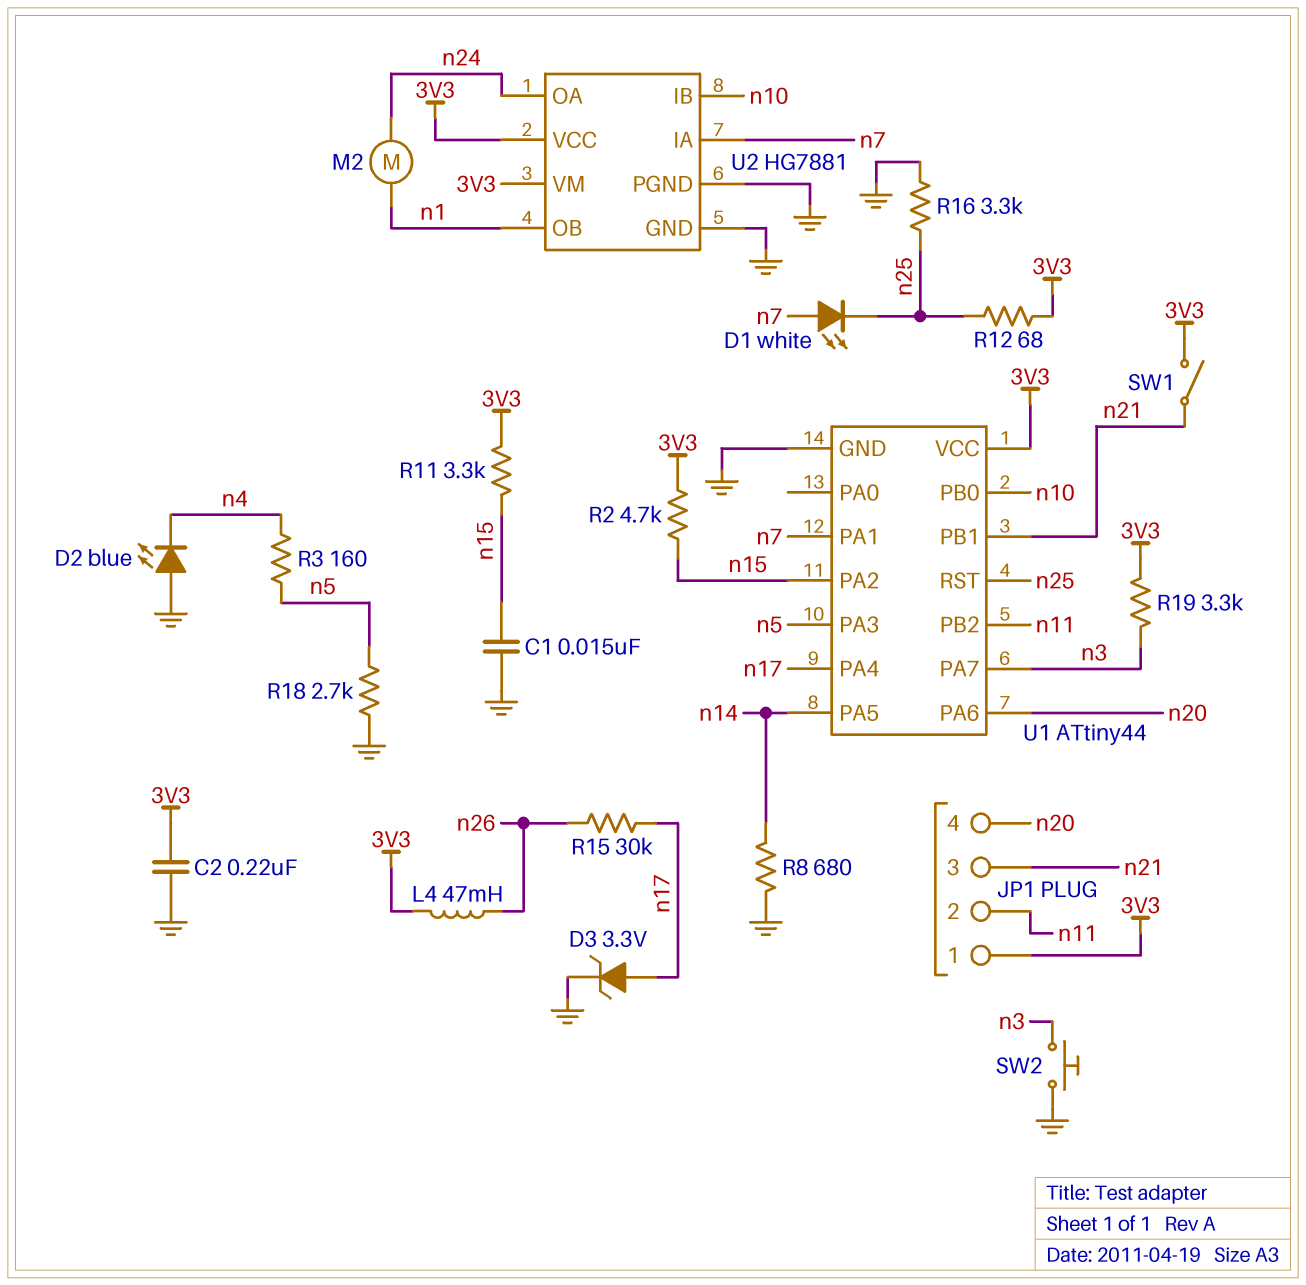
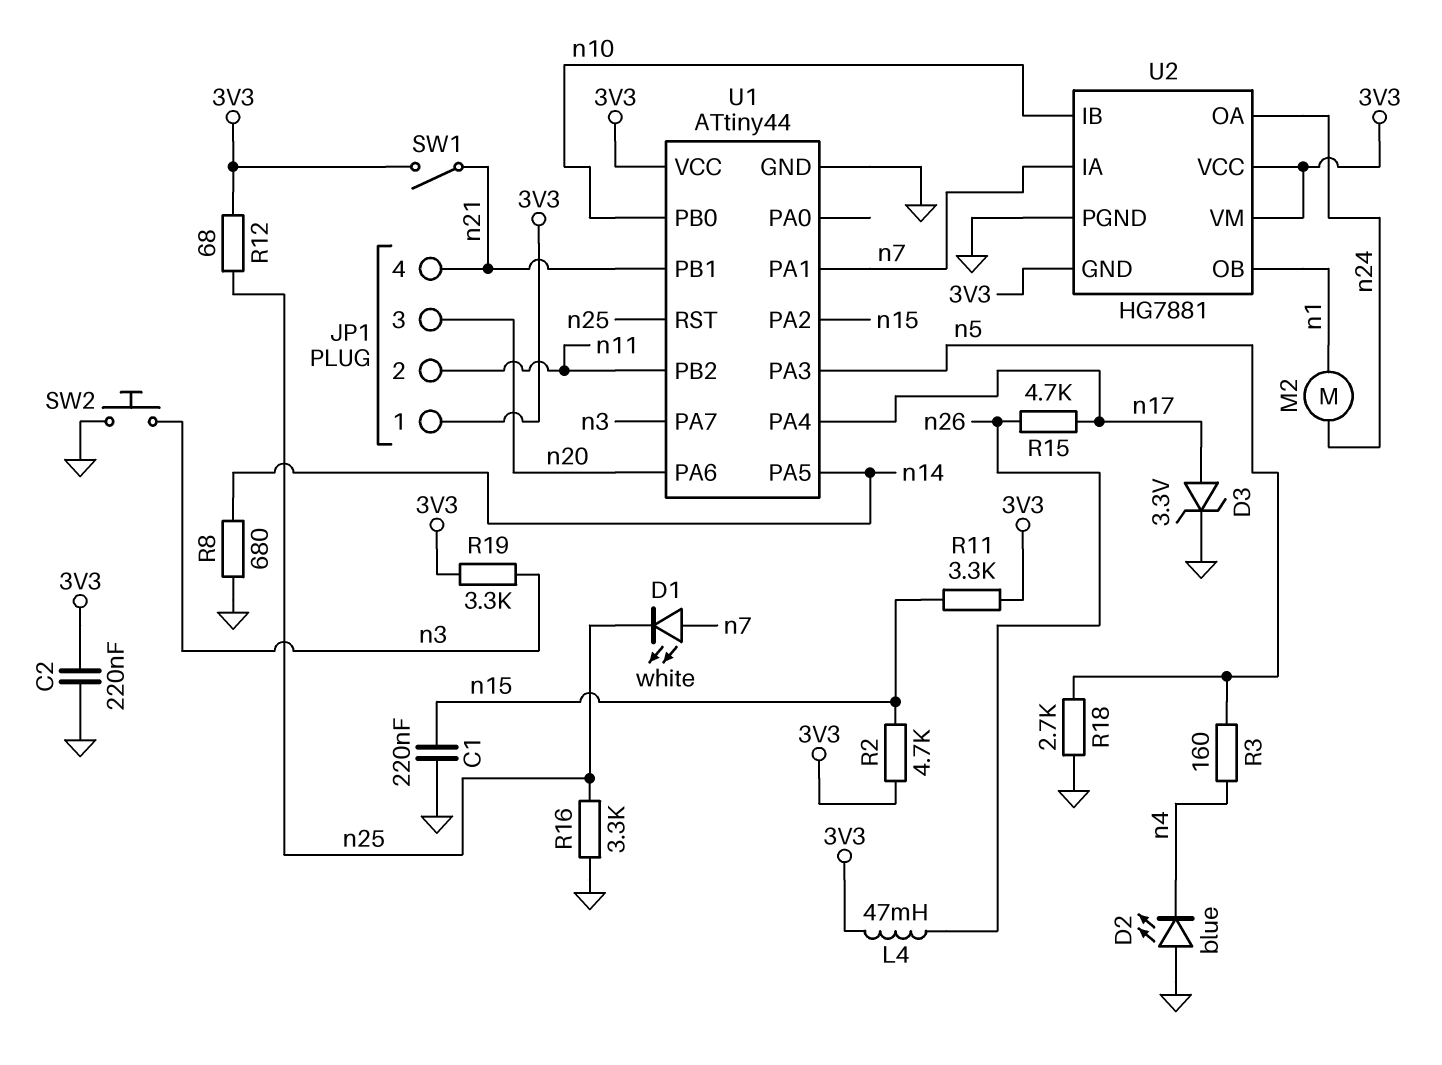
C1: 15nF (GND, n15) -> 220nF (GND, n15)
JP1 pin 3: n21 -> n20
JP1 pin 4: n20 -> n21
R15: 30k (n17, n26) -> 4.7k (n17, n26)
U2 pin GND: GND -> 3V3

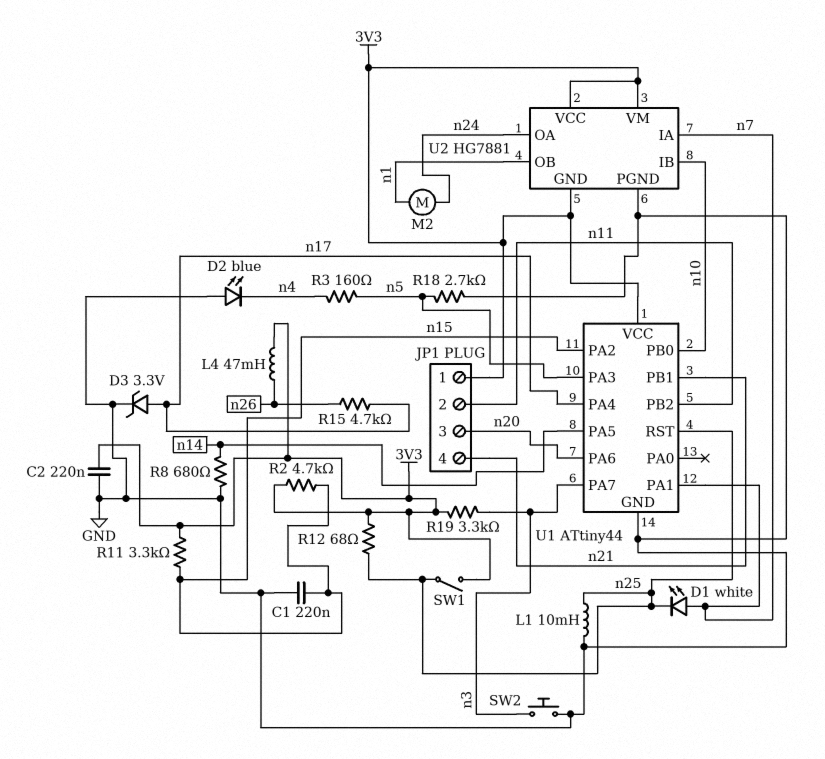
L1: none -> 10mH (GND, n25)
R16: 3.3k (GND, n25) -> none
SW1: switch (3V3, n21) -> switch (3V3, n25)

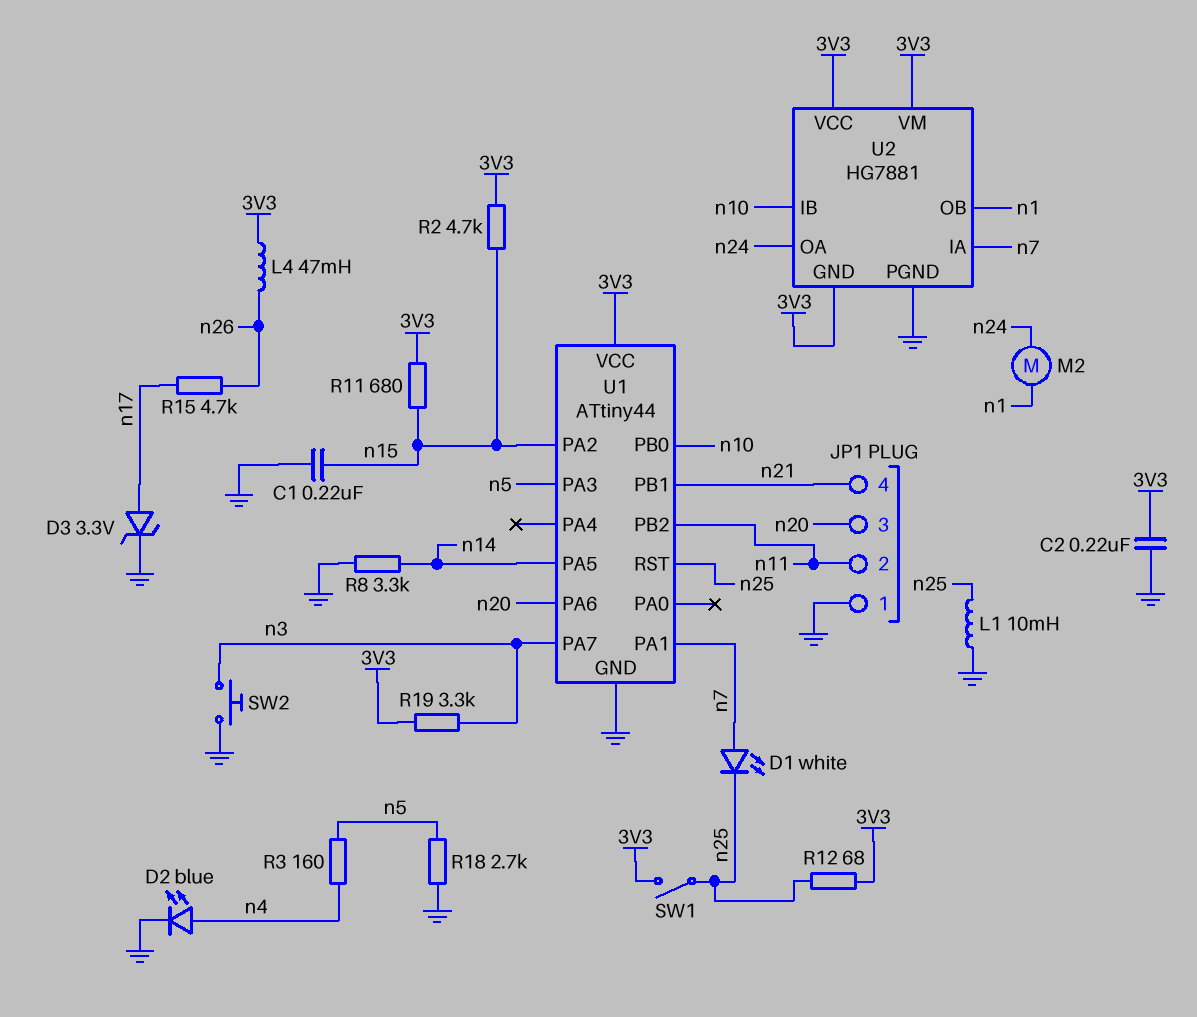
D2: LED blue (A GND, K n4) -> LED blue (A n4, K GND)
JP1 pin 1: 3V3 -> GND
R8: 680 (GND, n14) -> 3.3k (GND, n14)
R11: 3.3k (3V3, n15) -> 680 (3V3, n15)
U1 pin PA4: n17 -> none

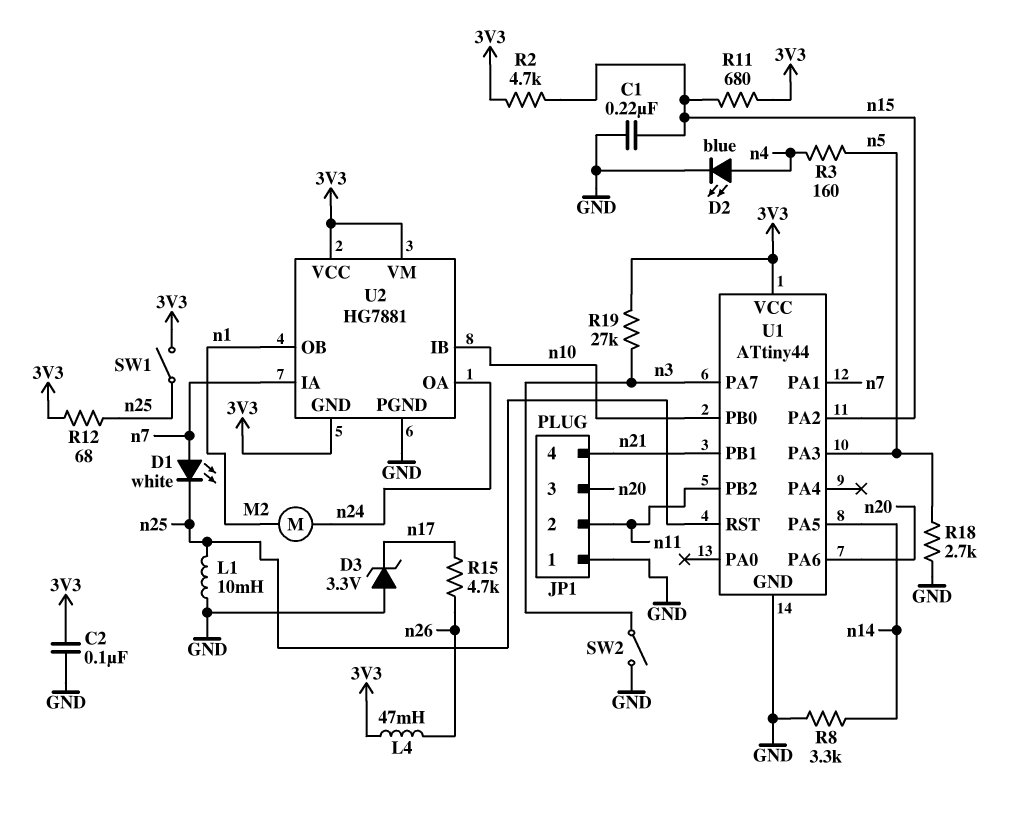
C2: 220nF (3V3, GND) -> 100nF (3V3, GND)
D3: zener 3.3V (A n17, K GND) -> zener 3.3V (A GND, K n17)
R19: 3.3k (3V3, n3) -> 27k (3V3, n3)
SW2: button (GND, n3) -> switch (GND, n3)

